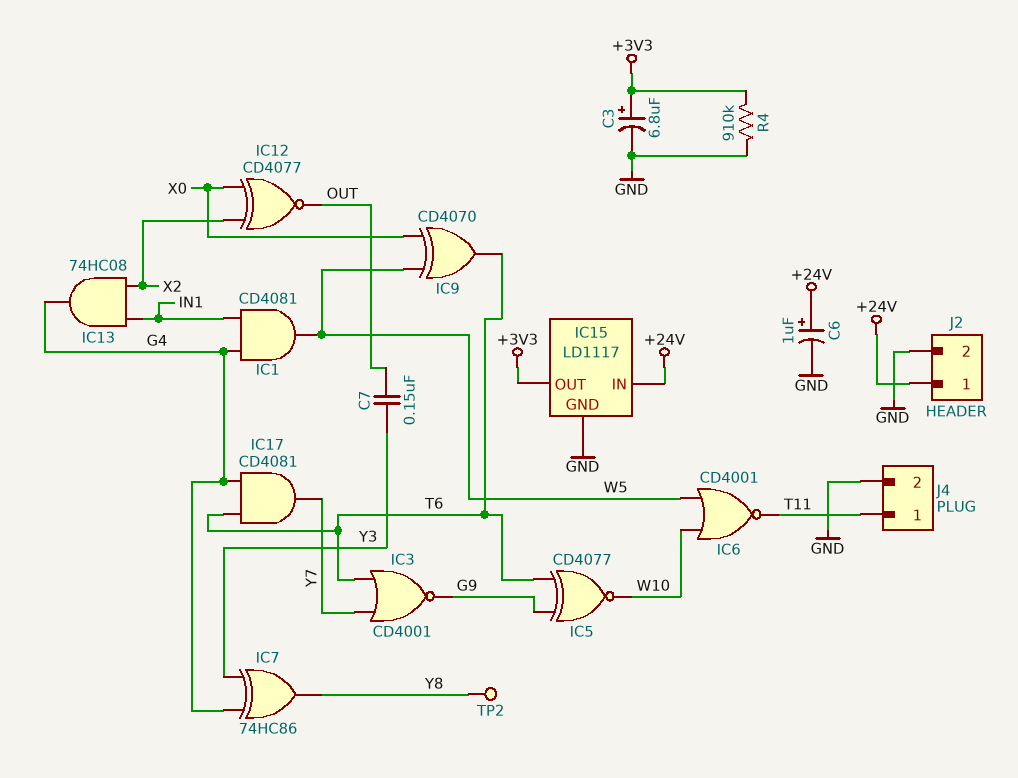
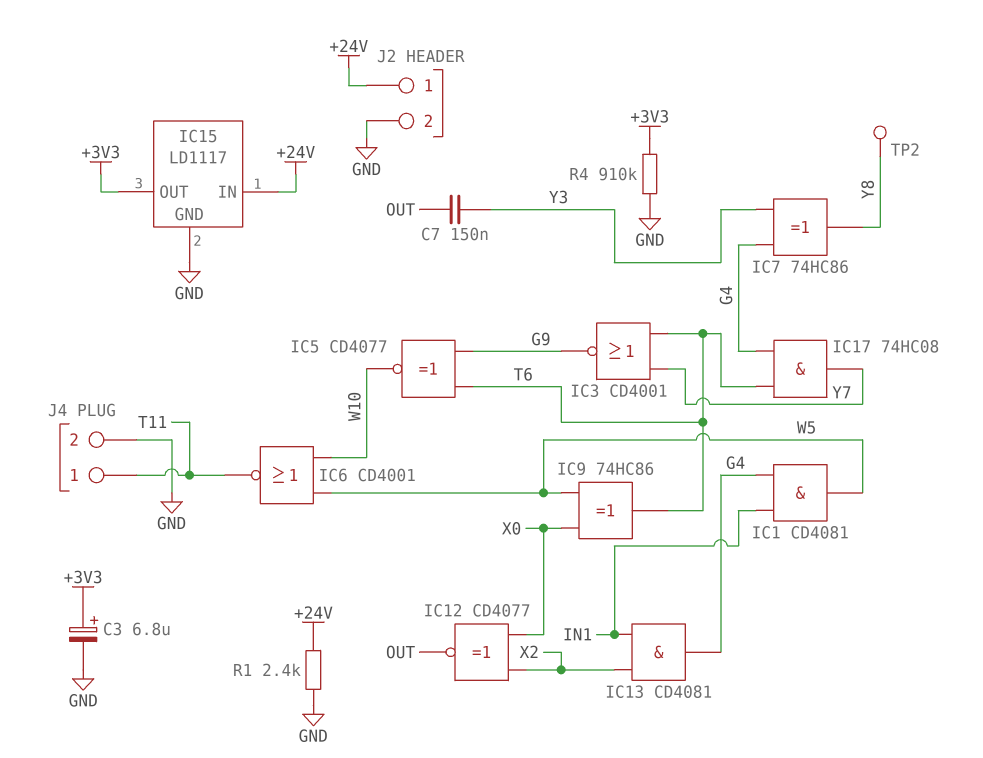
C6: 1uF (plus +24V, minus GND) -> none
IC9: XOR CD4070 (in W5, in X0, out T6) -> XOR 74HC86 (in W5, in X0, out T6)
IC13: AND 74HC08 (in IN1, in X2, out G4) -> AND CD4081 (in IN1, in X2, out G4)
IC17: AND CD4081 (in G4, in T6, out Y7) -> AND 74HC08 (in G4, in T6, out Y7)
R1: none -> 2.4k (+24V, GND)

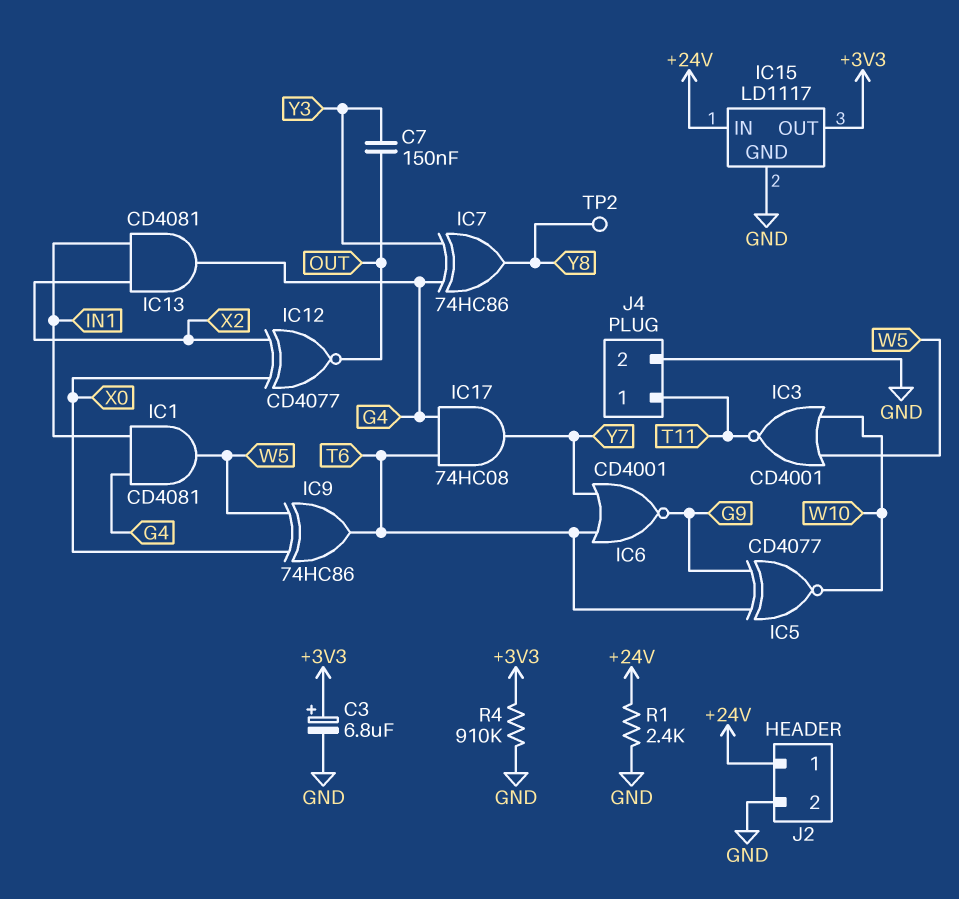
IC3: NOR CD4001 (in T6, in Y7, out G9) -> NOR CD4001 (in W5, in W10, out T11)
IC6: NOR CD4001 (in W5, in W10, out T11) -> NOR CD4001 (in T6, in Y7, out G9)

